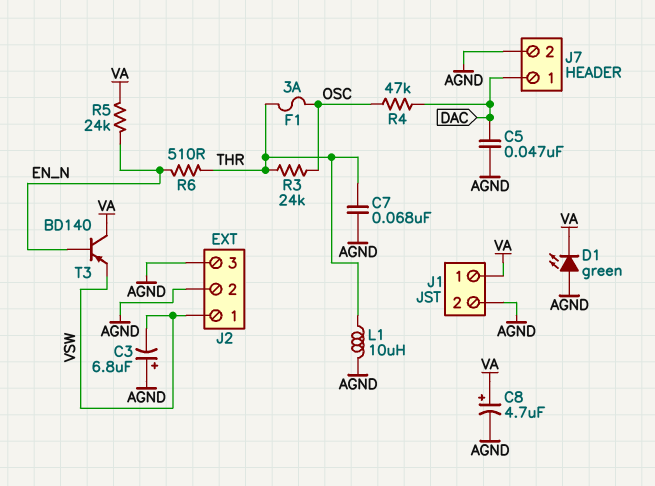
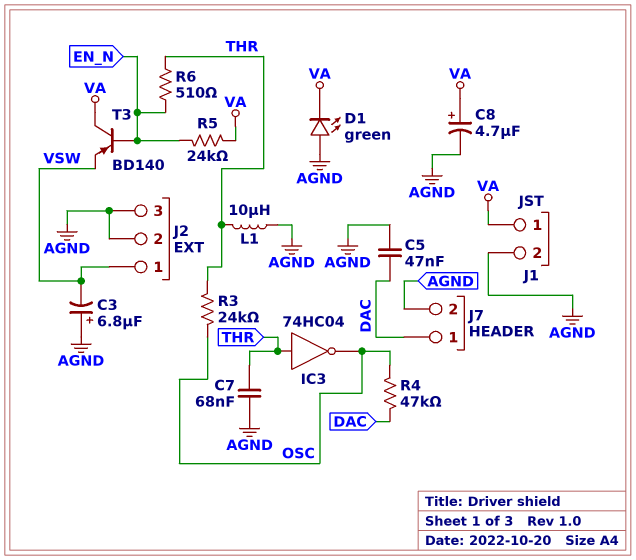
F1: 3A (OSC, THR) -> none
IC3: none -> NOT 74HC04 (in THR, out OSC)

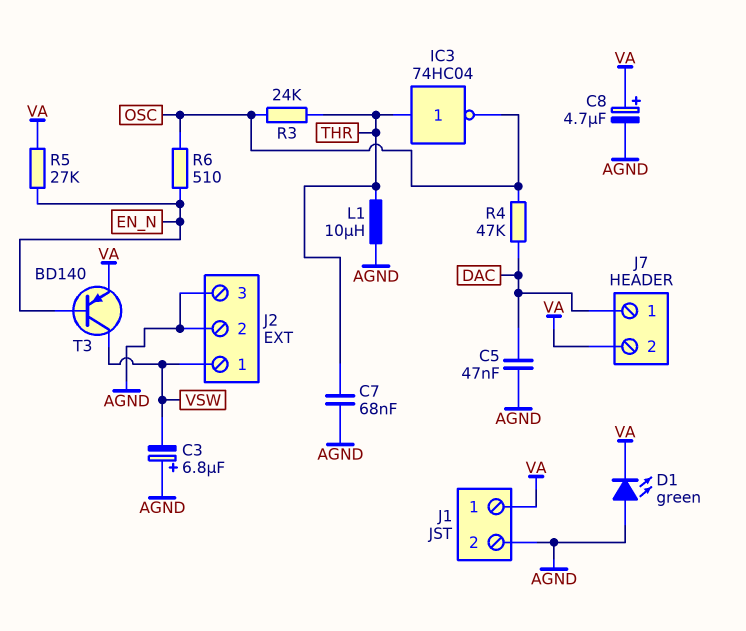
J7 pin 2: AGND -> VA
R5: 24k (EN_N, VA) -> 27k (EN_N, VA)
R6: 510 (EN_N, THR) -> 510 (EN_N, OSC)
T3: PNP BD140 (B EN_N, C VA, E VSW) -> PNP BD140 (B EN_N, C VSW, E VA)

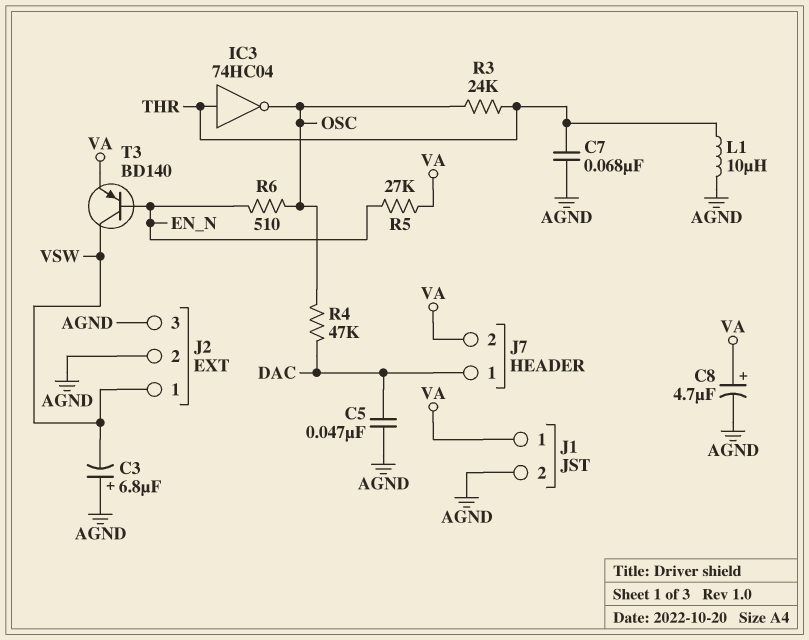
D1: LED green (A AGND, K VA) -> none

